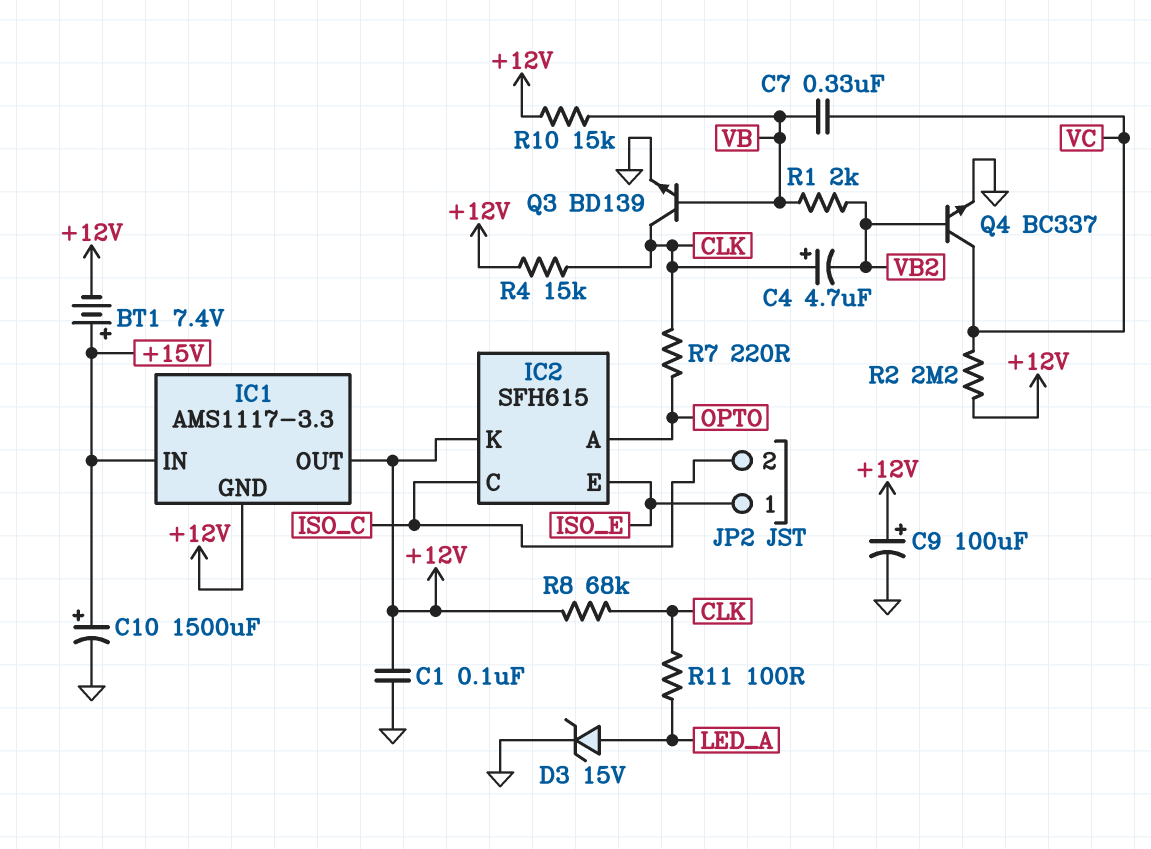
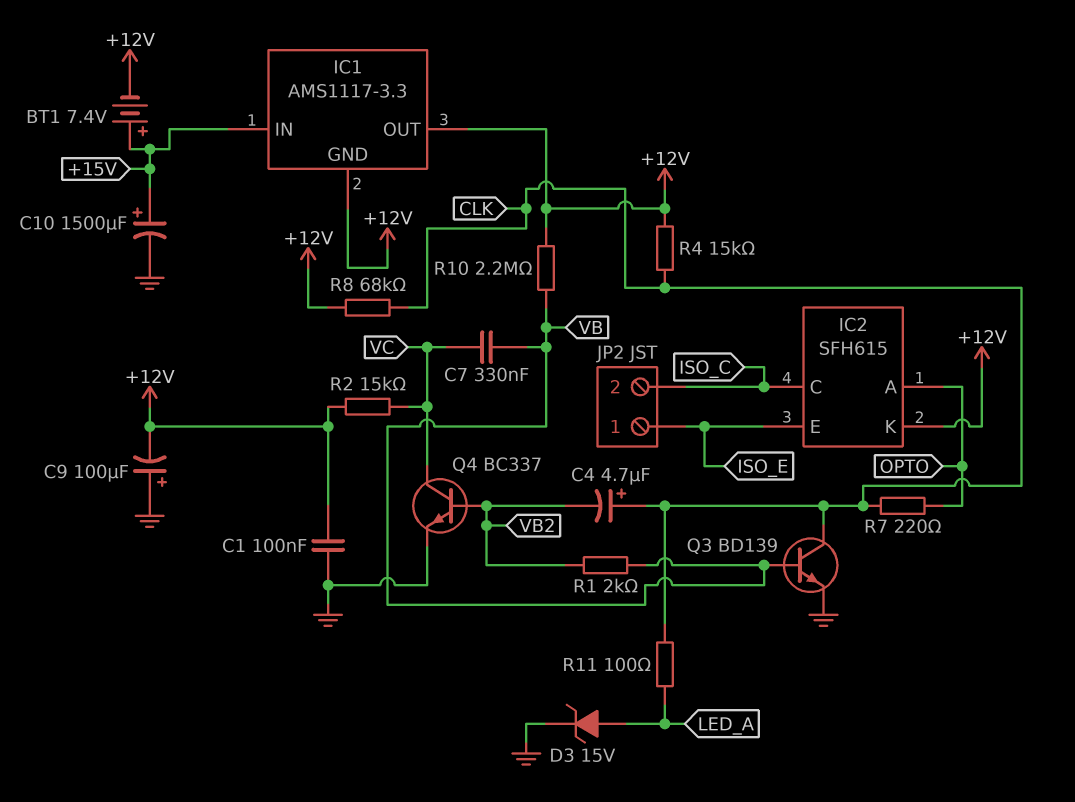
C9: 100uF (plus +12V, minus GND) -> 100uF (plus GND, minus +12V)
R2: 2.2M (+12V, VC) -> 15k (+12V, VC)
R10: 15k (+12V, VB) -> 2.2M (+12V, VB)

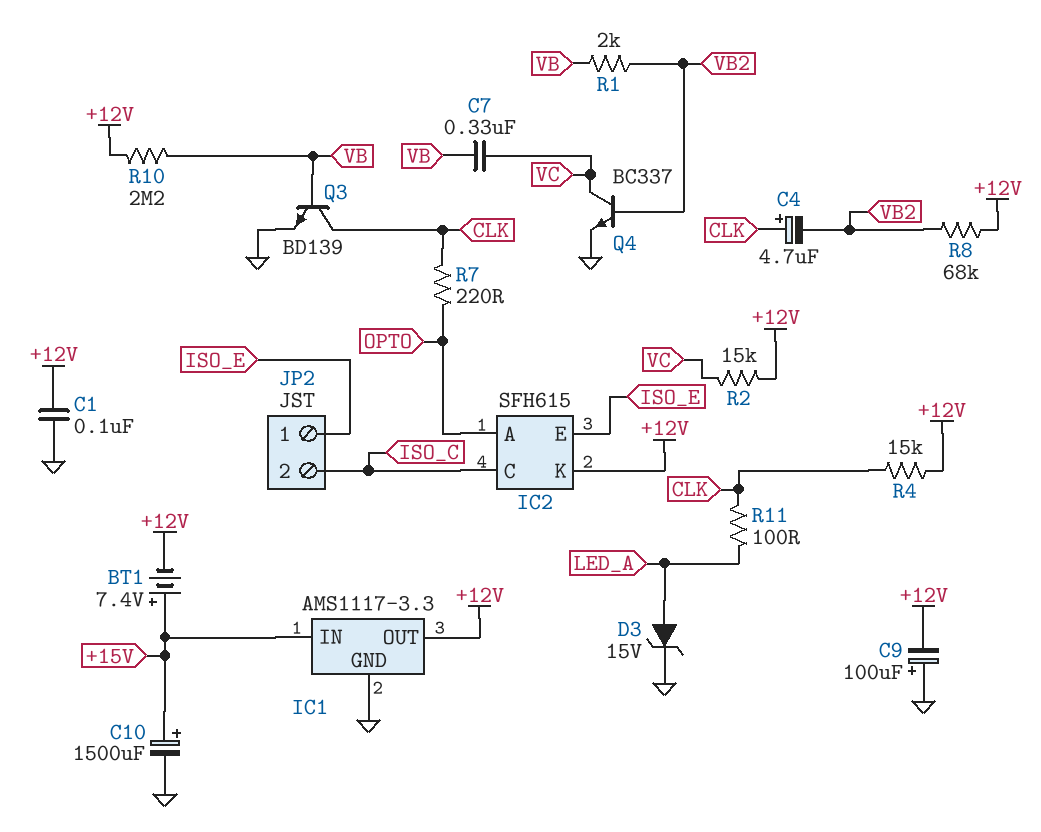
IC1 pin GND: +12V -> GND
R8: 68k (+12V, CLK) -> 68k (+12V, VB2)

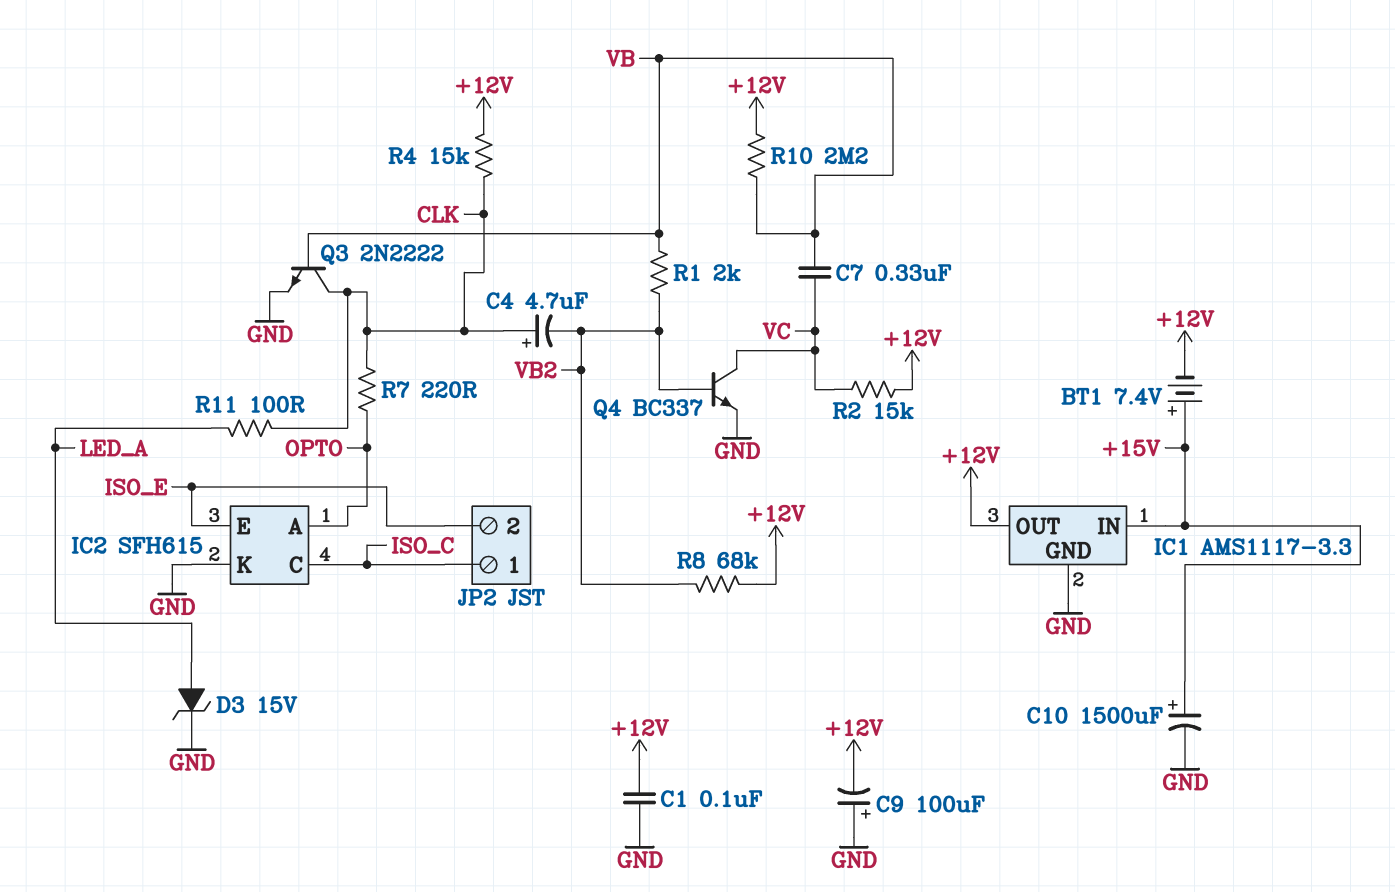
IC2 pin K: +12V -> GND
JP2 pin 1: ISO_E -> ISO_C
JP2 pin 2: ISO_C -> ISO_E
Q3: NPN BD139 (B VB, C CLK, E GND) -> NPN 2N2222 (B VB, C CLK, E GND)

